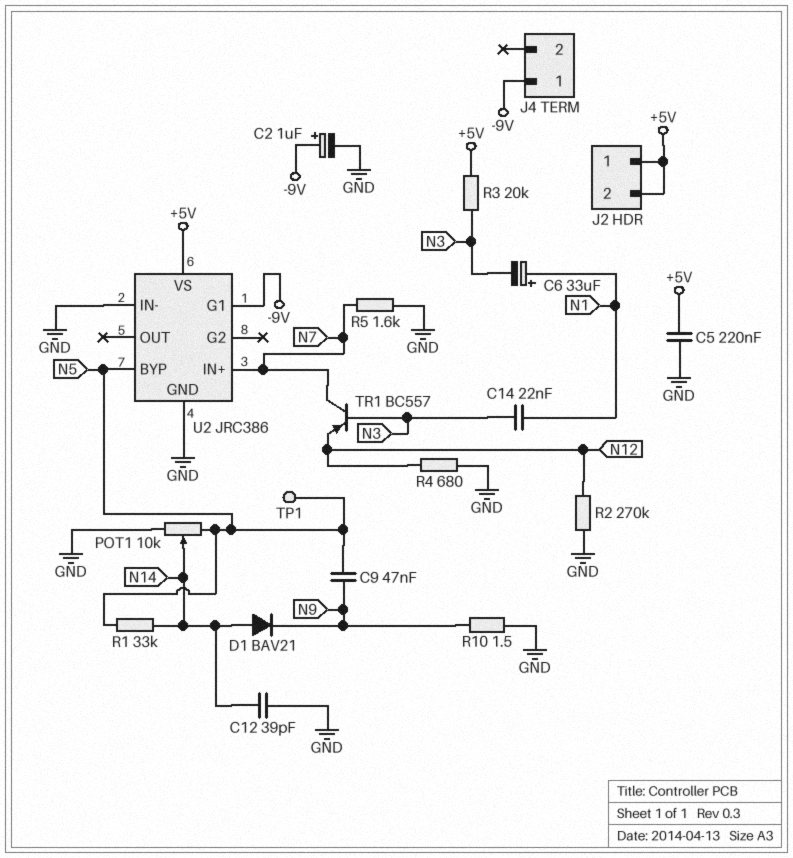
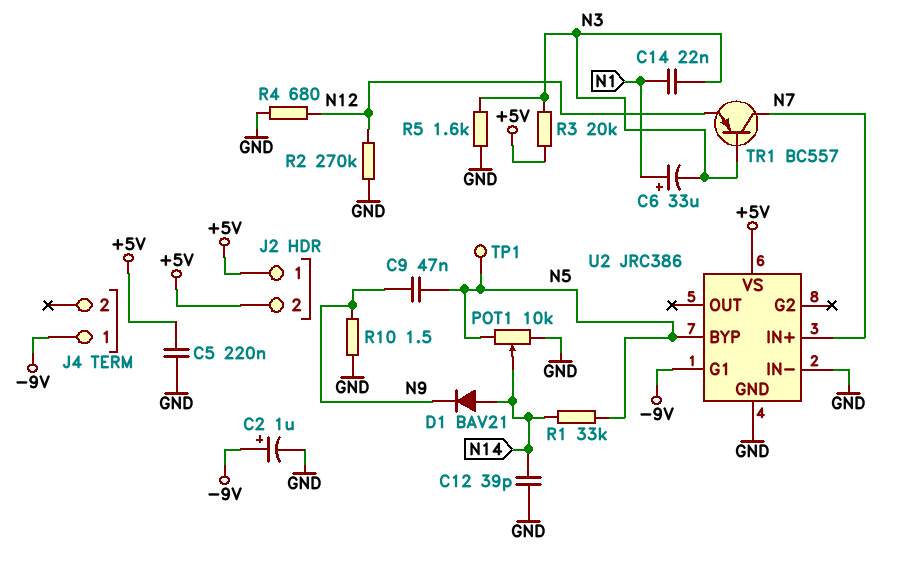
R5: 1.6k (GND, N7) -> 1.6k (GND, N3)

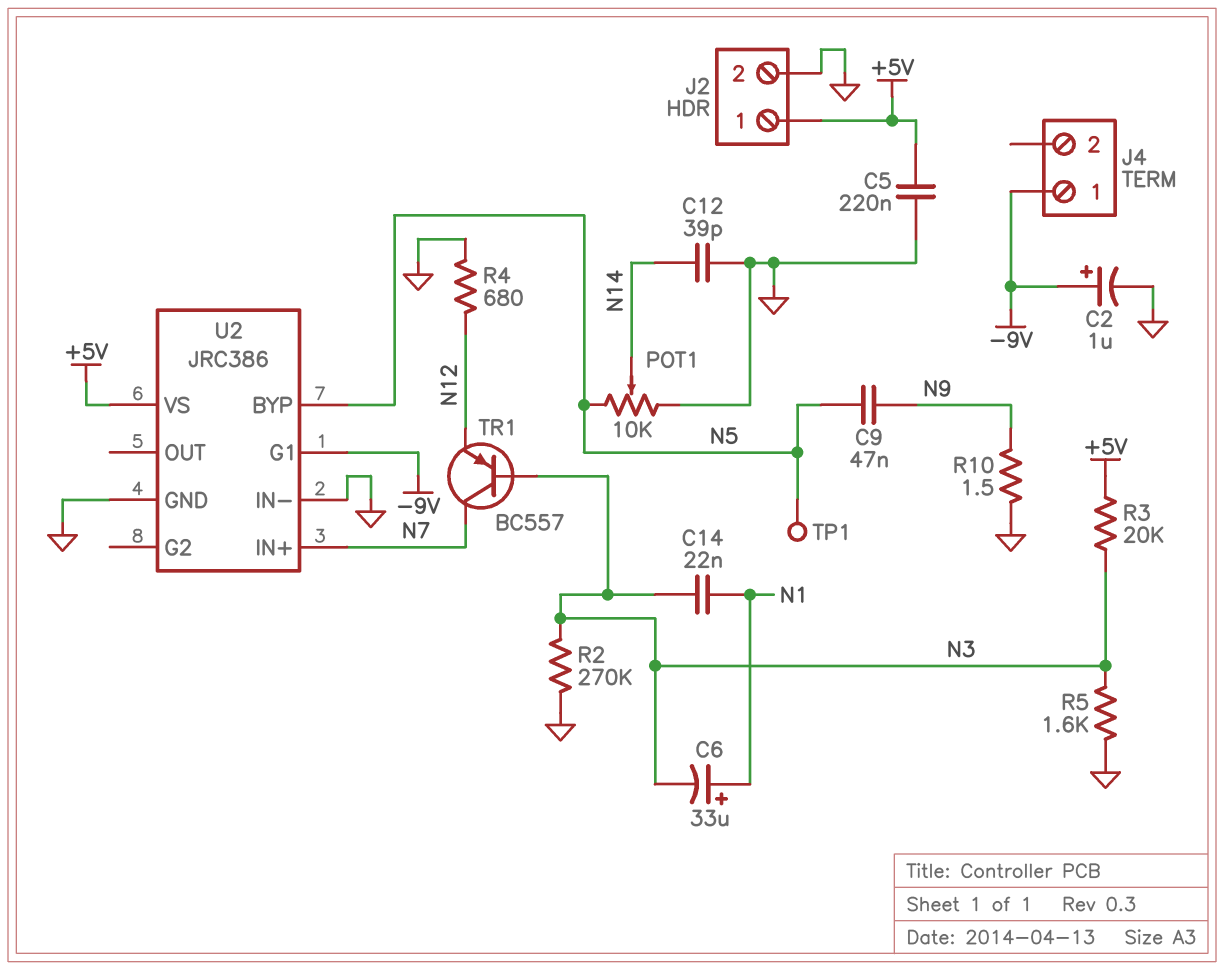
D1: diode BAV21 (A N14, K N9) -> none
J2 pin 2: +5V -> GND
R1: 33k (N5, N14) -> none
R2: 270k (GND, N12) -> 270k (GND, N3)

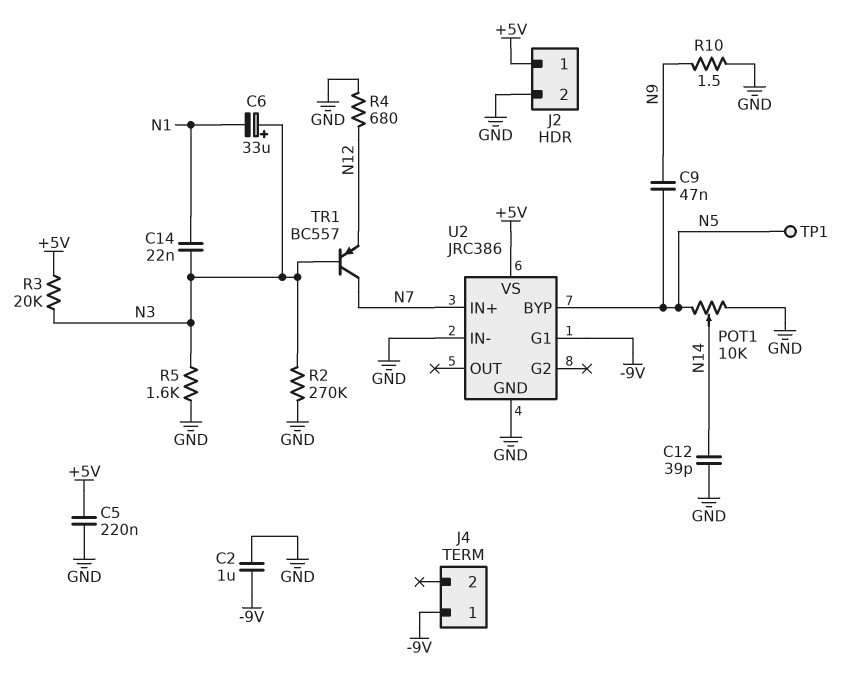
C2: 1uF (plus -9V, minus GND) -> 1uF (-9V, GND)
C6: 33uF (plus N1, minus N3) -> 33uF (plus N3, minus N1)

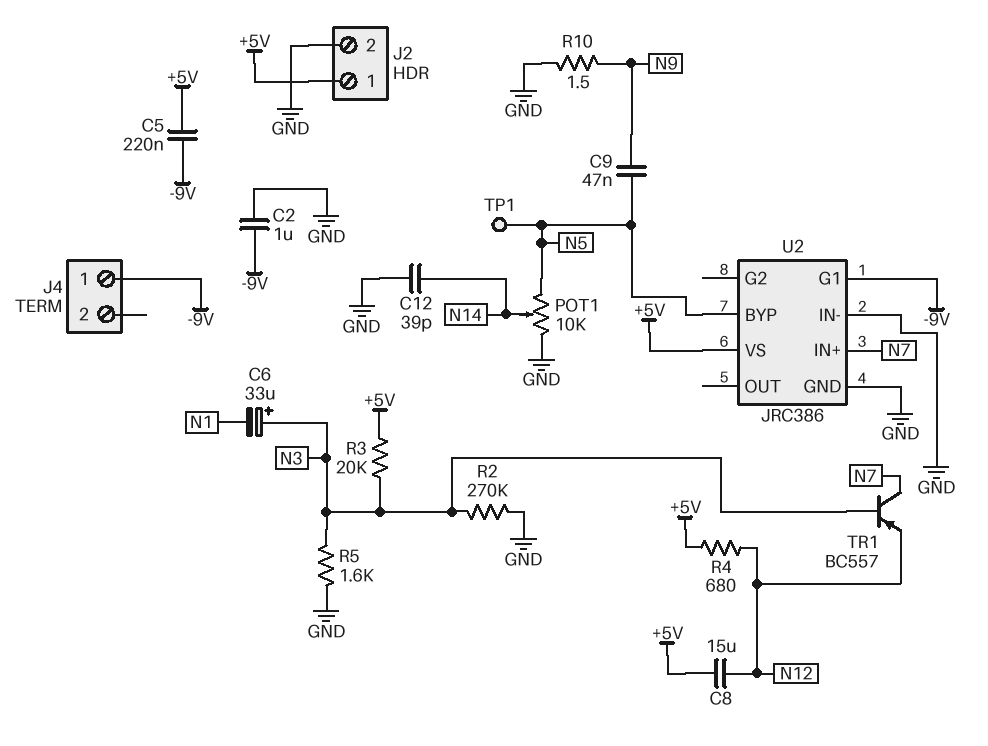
C5: 220nF (+5V, GND) -> 220nF (+5V, -9V)
C8: none -> 15uF (+5V, N12)
C14: 22nF (N1, N3) -> none
R4: 680 (GND, N12) -> 680 (+5V, N12)

